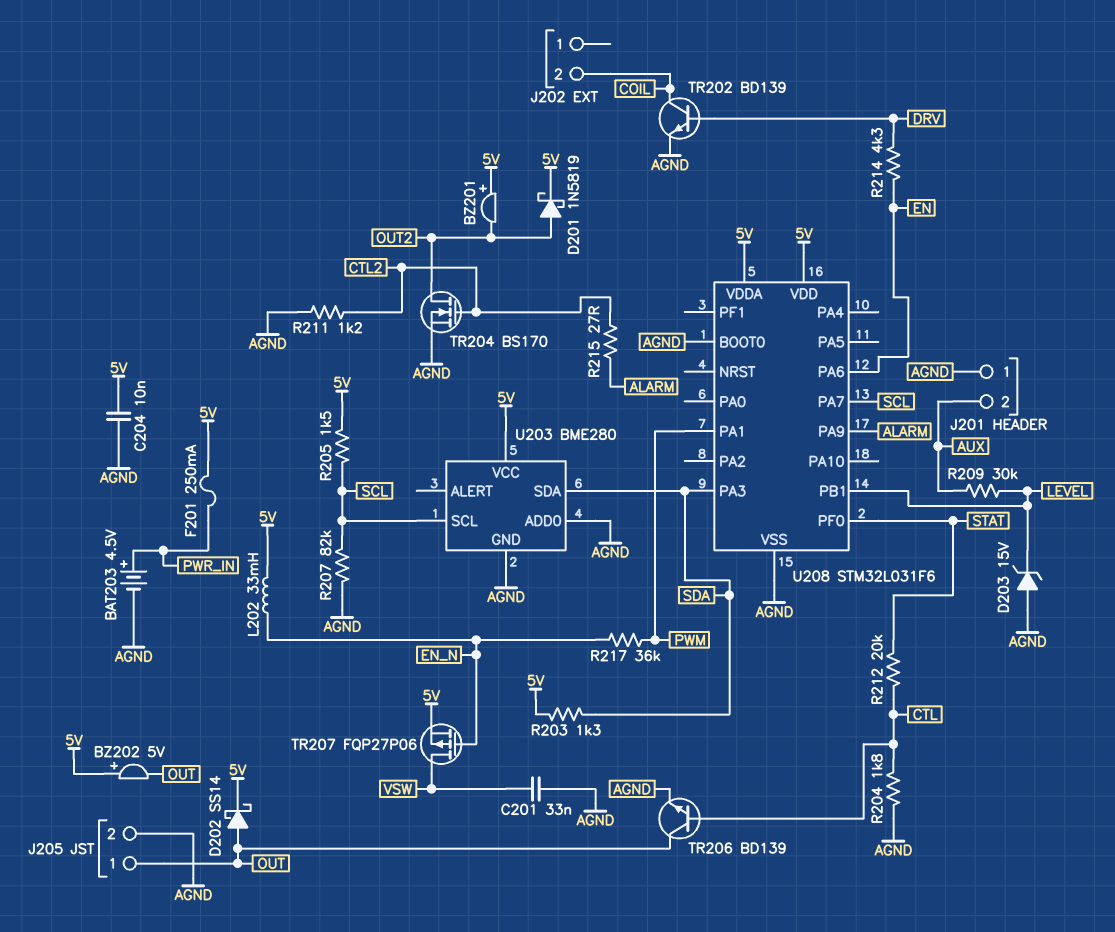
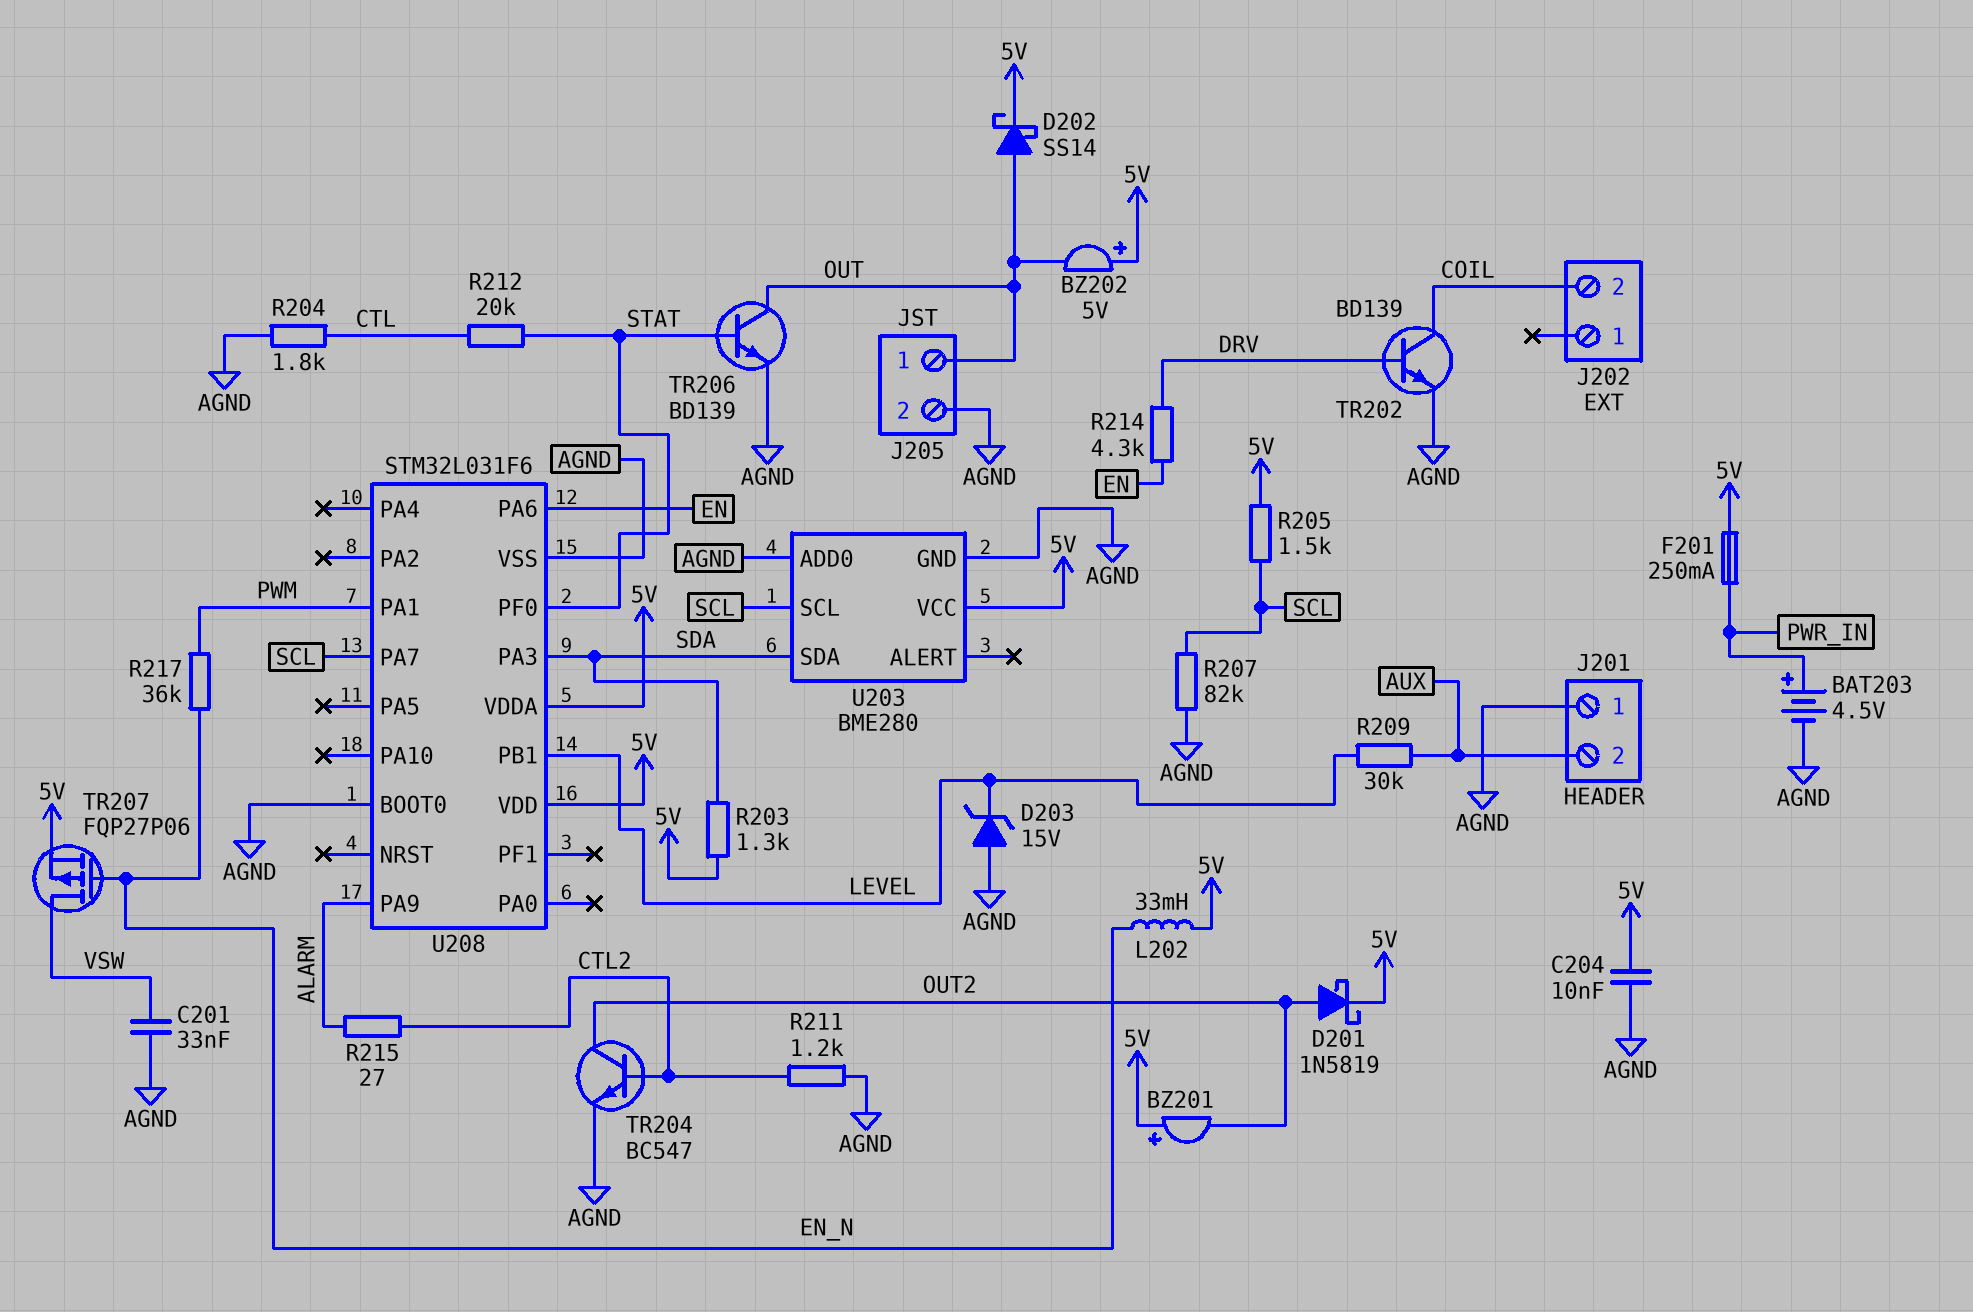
TR204: NMOS BS170 (G CTL2, D OUT2, S AGND) -> NPN BC547 (B CTL2, C OUT2, E AGND)
TR206: NPN BD139 (B CTL, C OUT, E AGND) -> NPN BD139 (B STAT, C OUT, E AGND)

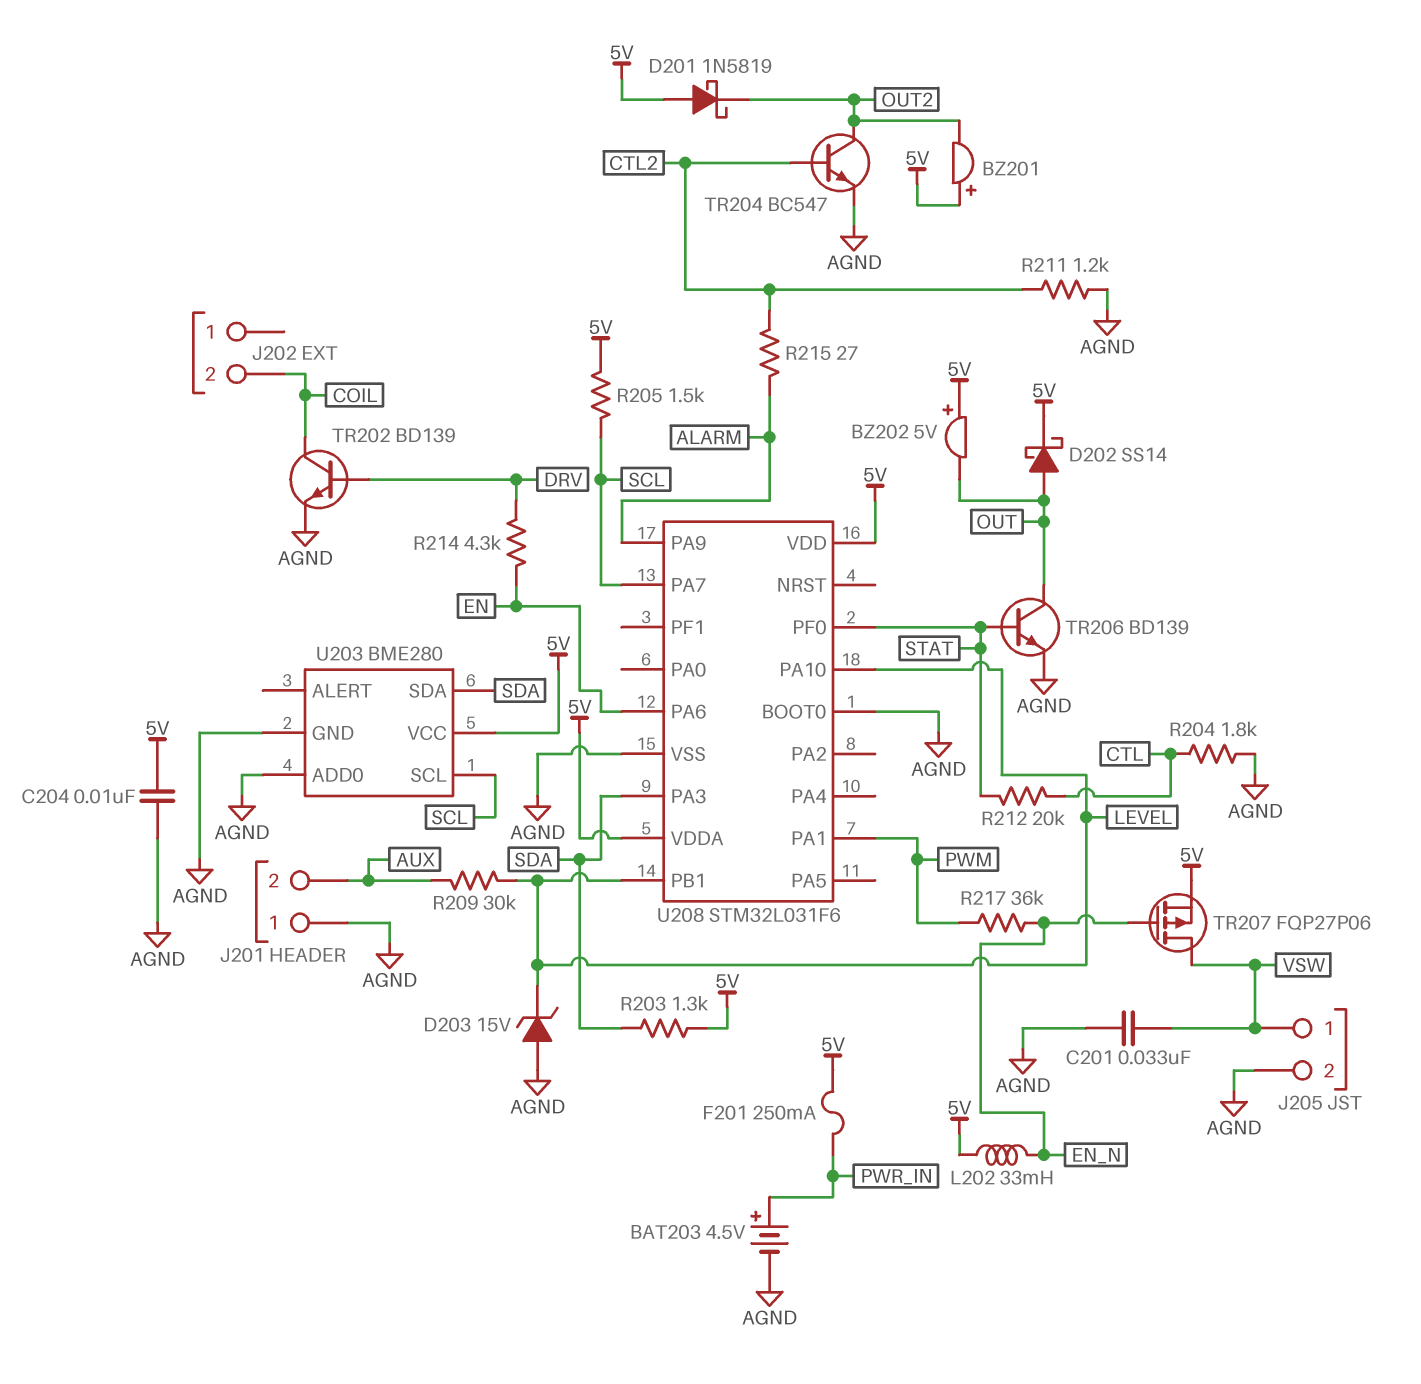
D201: schottky 1N5819 (A OUT2, K 5V) -> schottky 1N5819 (A 5V, K OUT2)
J205 pin 1: OUT -> VSW
R207: 82k (AGND, SCL) -> none
U208 pin PA10: none -> LEVEL

